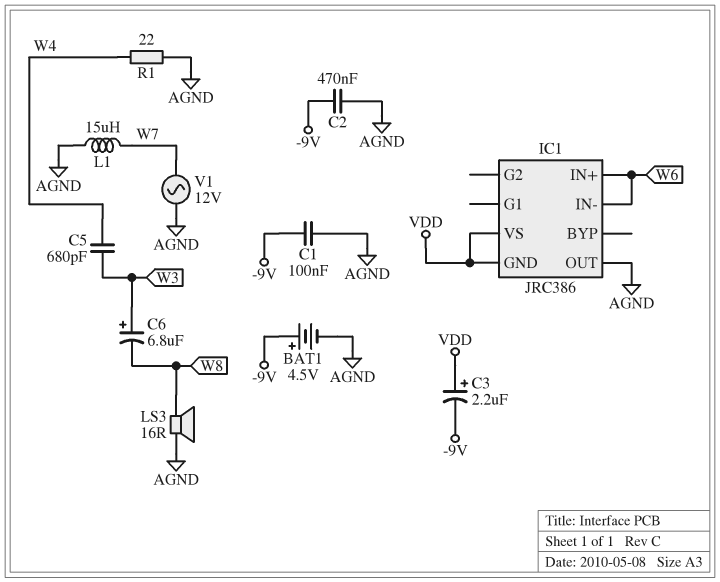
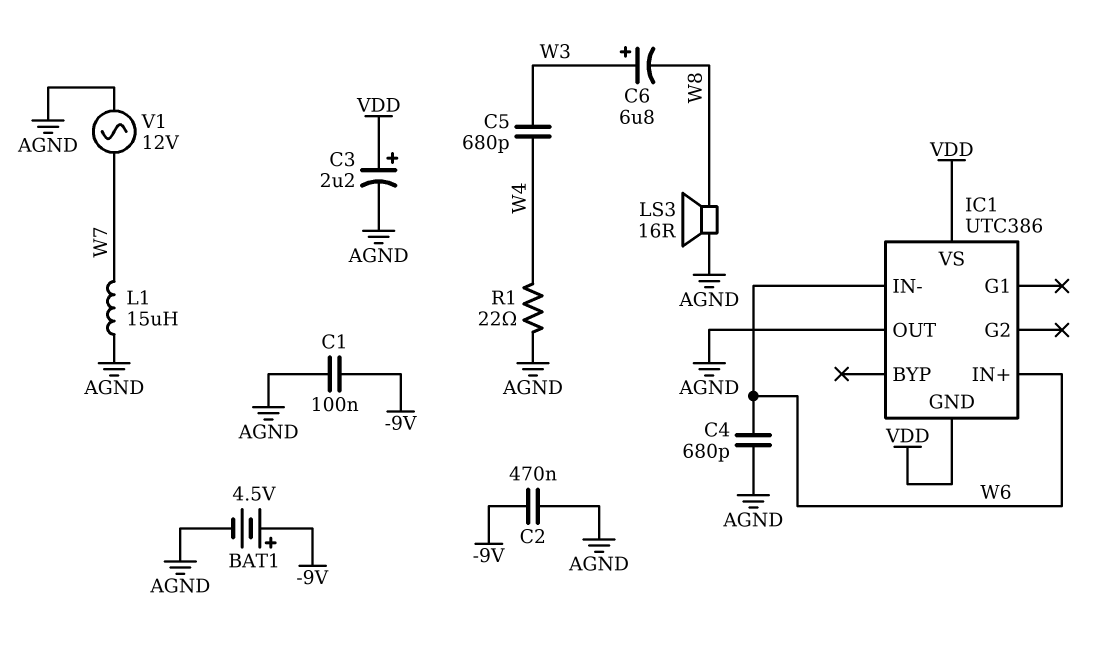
C3: 2.2uF (plus VDD, minus -9V) -> 2.2uF (plus VDD, minus AGND)
C4: none -> 680pF (AGND, W6)
IC1: JRC386 -> UTC386

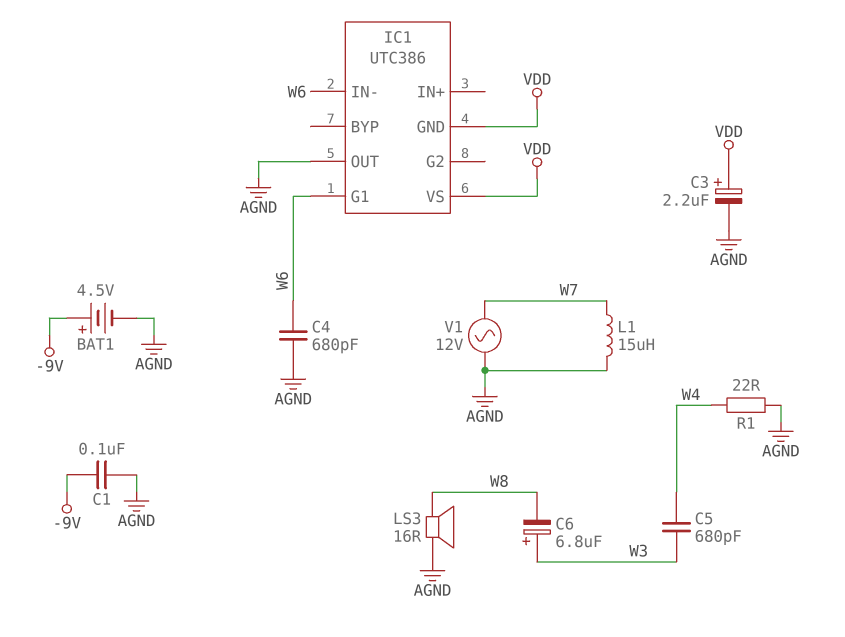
C2: 470nF (-9V, AGND) -> none
IC1 pin G1: none -> W6
IC1 pin IN+: W6 -> none

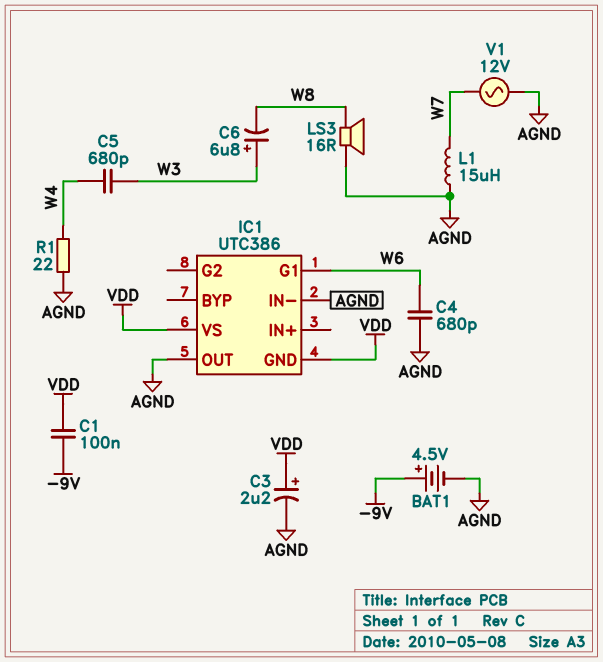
C1: 100nF (-9V, AGND) -> 100nF (-9V, VDD)
IC1 pin IN-: W6 -> AGND

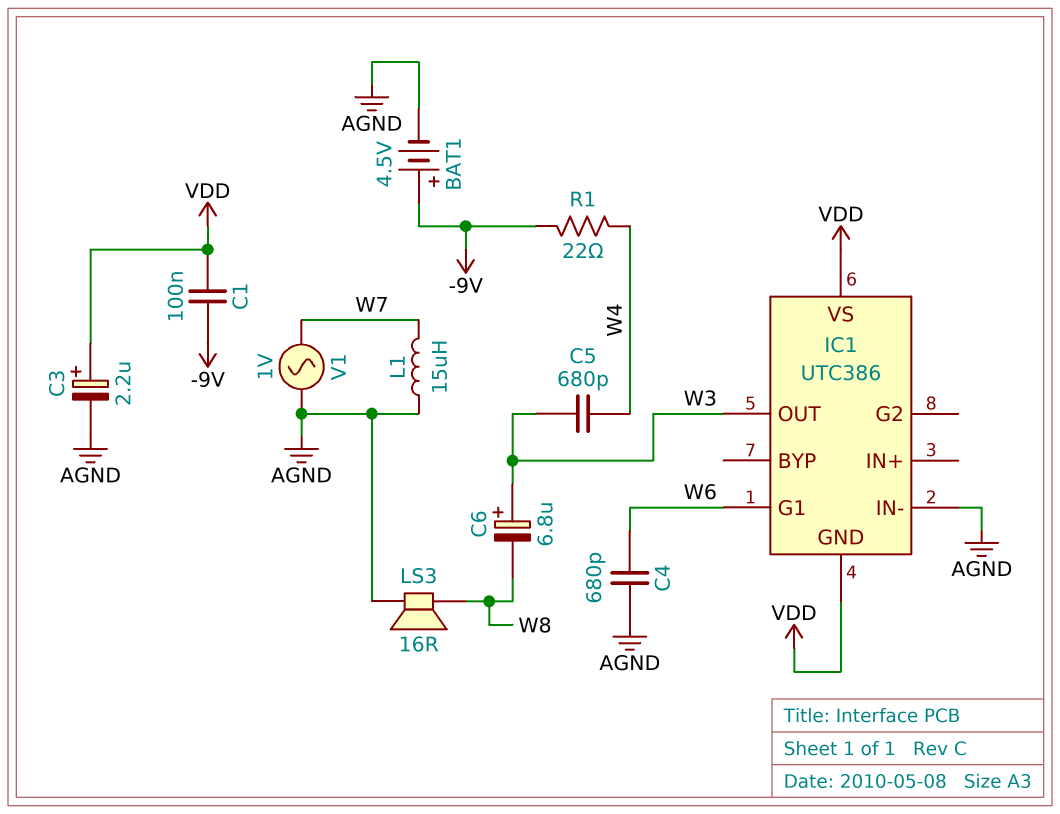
IC1 pin OUT: AGND -> W3
R1: 22 (AGND, W4) -> 22 (-9V, W4)
V1: AC 12V (AGND, W7) -> AC 1V (AGND, W7)

